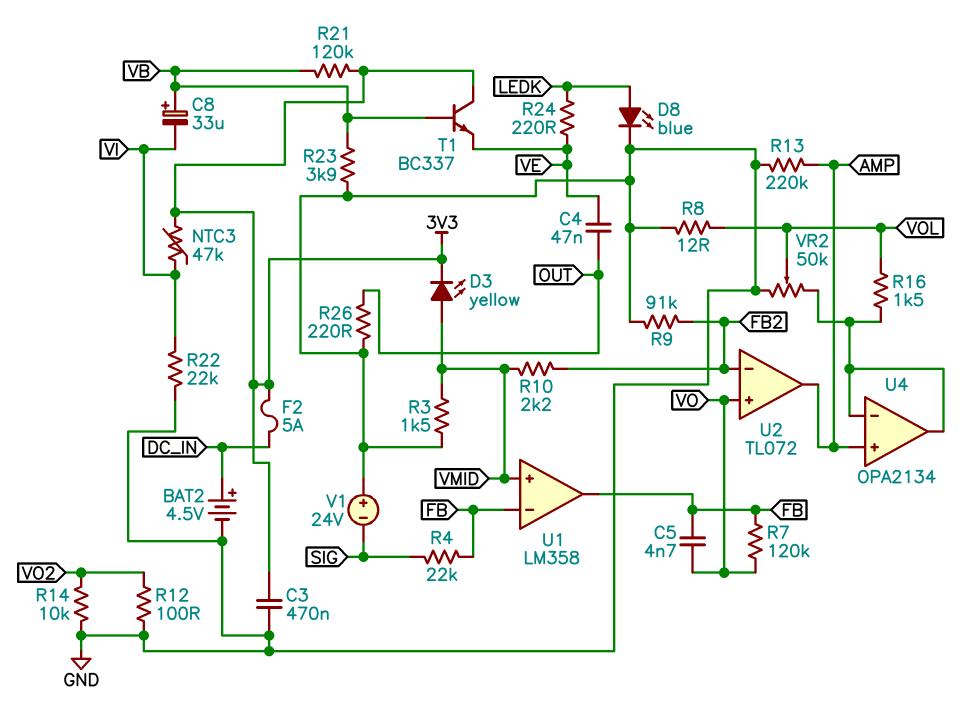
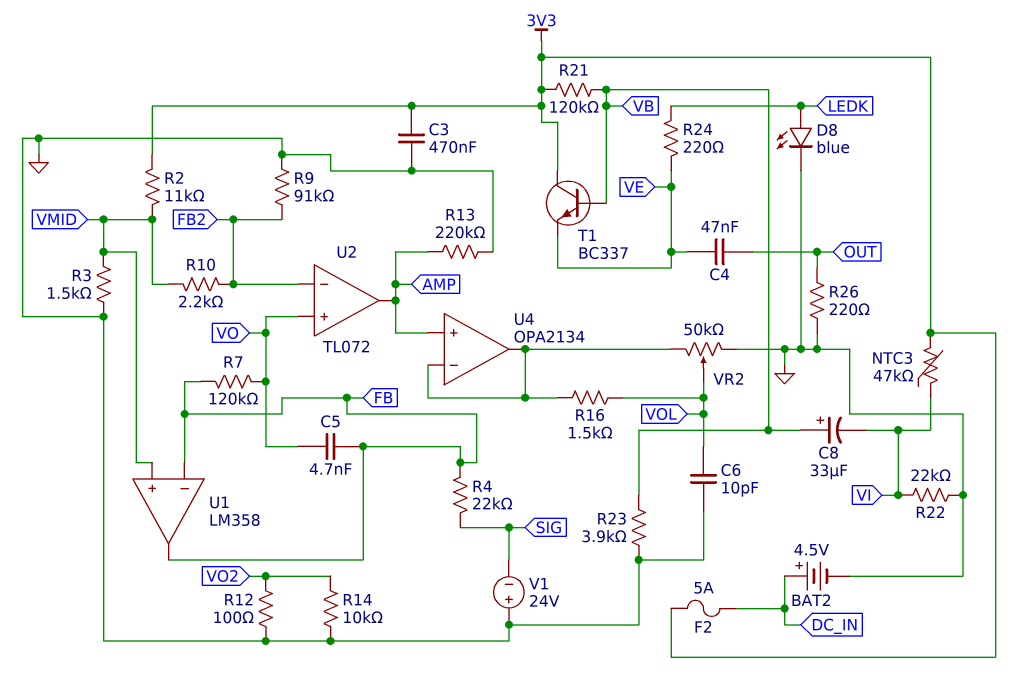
C6: none -> 10pF (GND, VOL)
D3: LED yellow (A VMID, K 3V3) -> none
R2: none -> 11k (3V3, VMID)
R8: 12 (GND, VOL) -> none

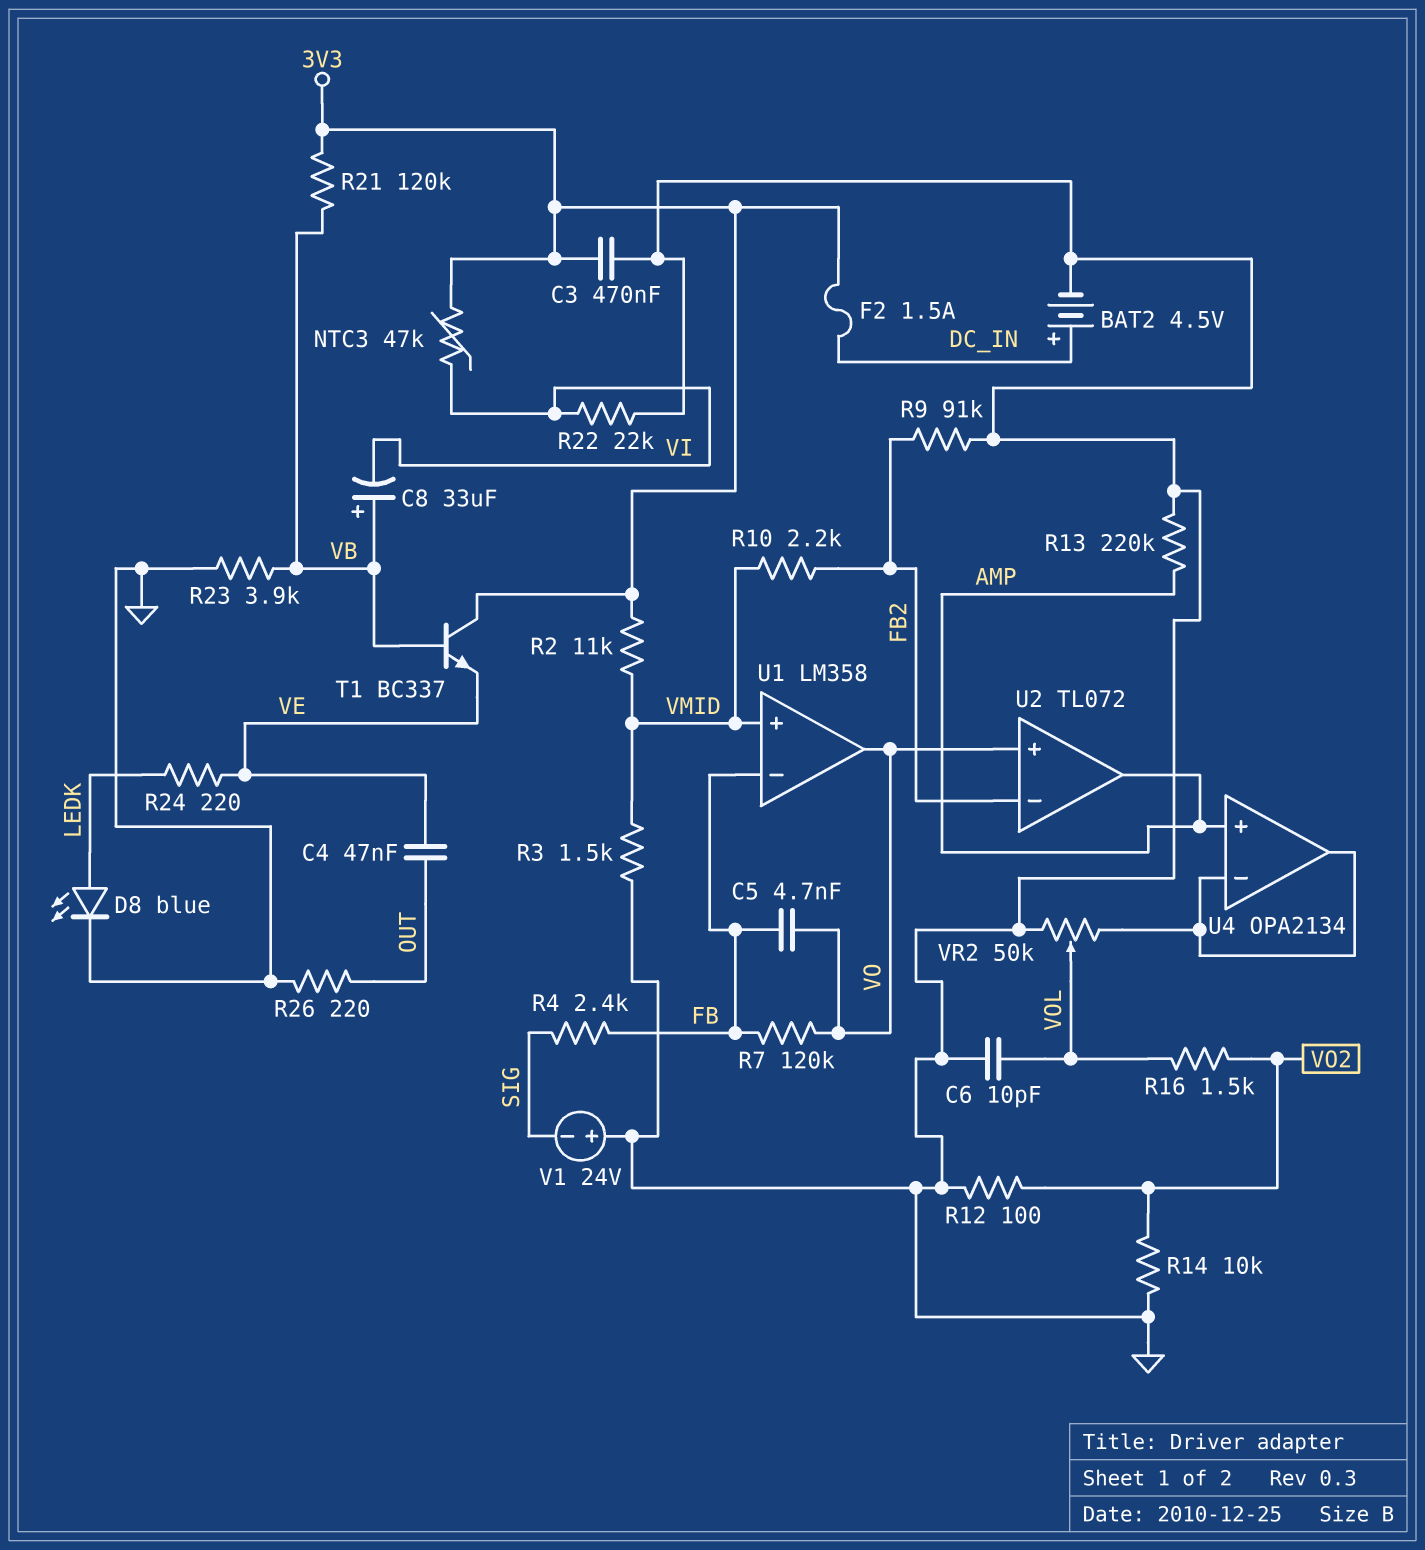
F2: 5A (3V3, DC_IN) -> 1.5A (3V3, DC_IN)
R4: 22k (FB, SIG) -> 2.4k (FB, SIG)
R16: 1.5k (U4/in-, VOL) -> 1.5k (VO2, VOL)
U1 pin out: FB -> VO

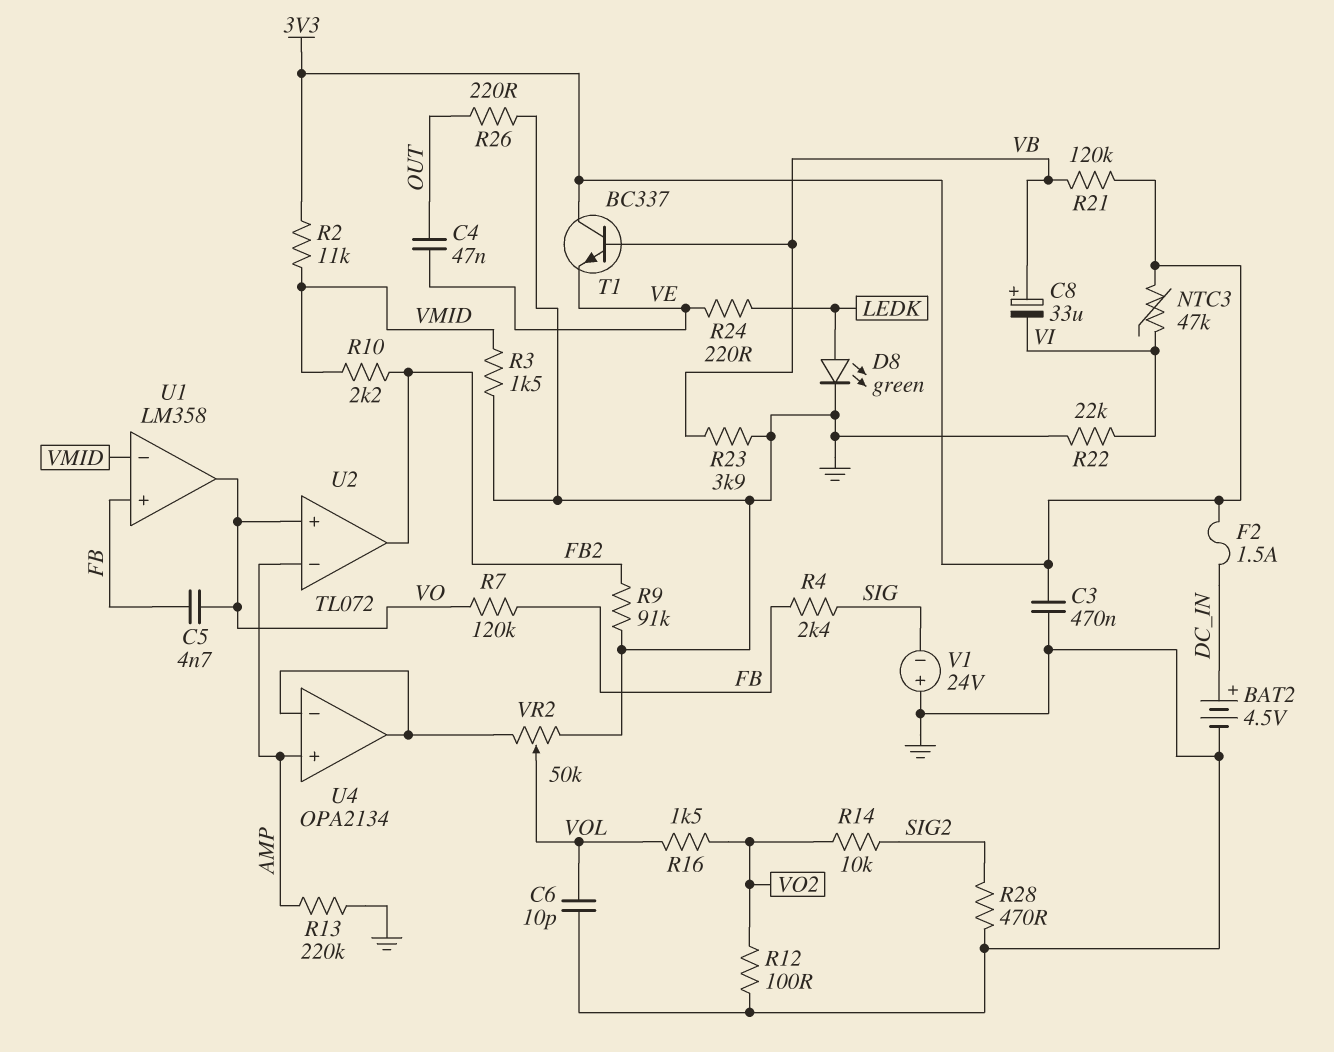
D8: LED blue (A LEDK, K GND) -> LED green (A LEDK, K GND)
R14: 10k (GND, VO2) -> 10k (SIG2, VO2)
R28: none -> 470 (GND, SIG2)
U1 pin in+: VMID -> FB
U1 pin in-: FB -> VMID
U2 pin in-: FB2 -> AMP
U2 pin out: AMP -> FB2

